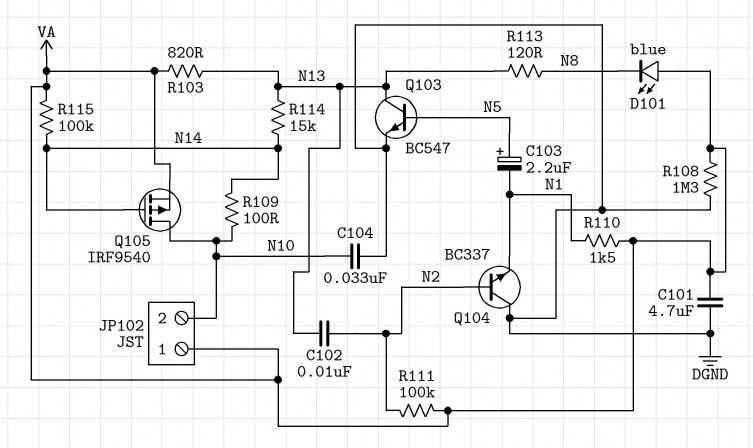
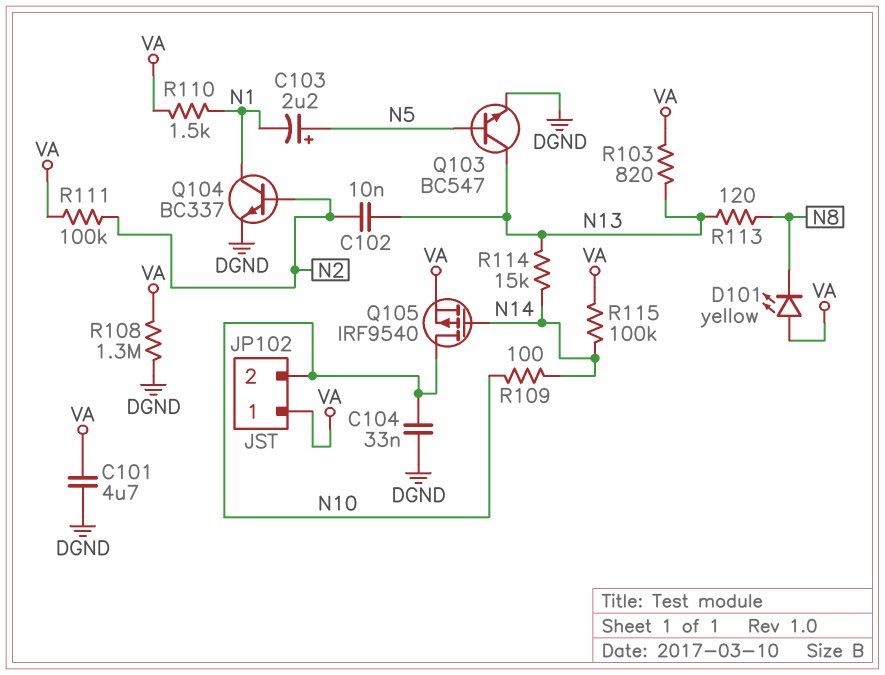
D101: LED blue (A VA, K N8) -> LED yellow (A VA, K N8)
Q104: NPN BC337 (B N2, C DGND, E N1) -> NPN BC337 (B N2, C N1, E DGND)

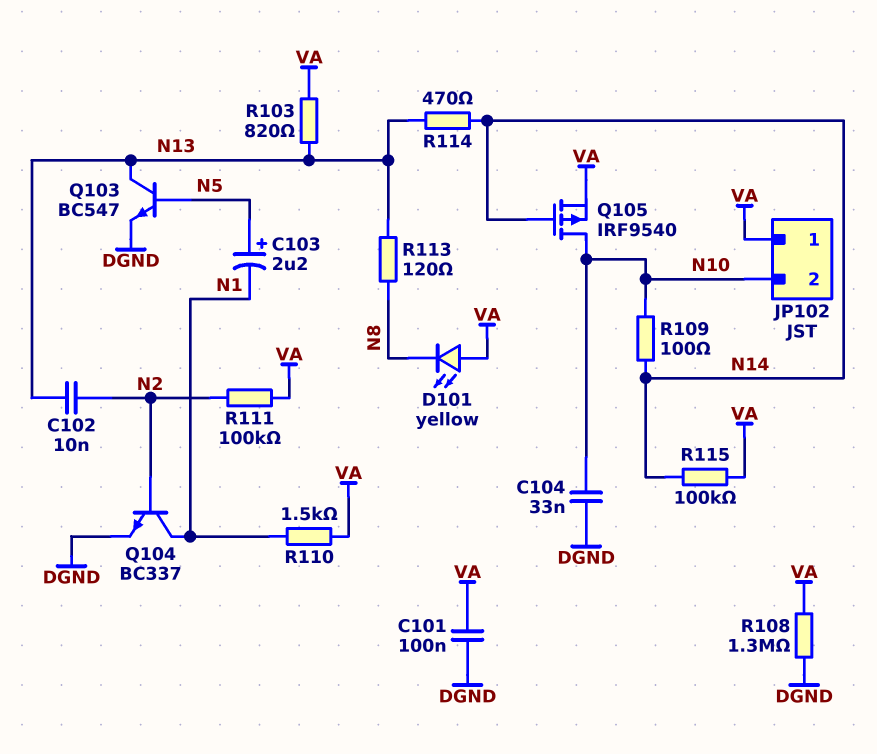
C101: 4.7uF (DGND, VA) -> 100nF (DGND, VA)
R114: 15k (N13, N14) -> 470 (N13, N14)

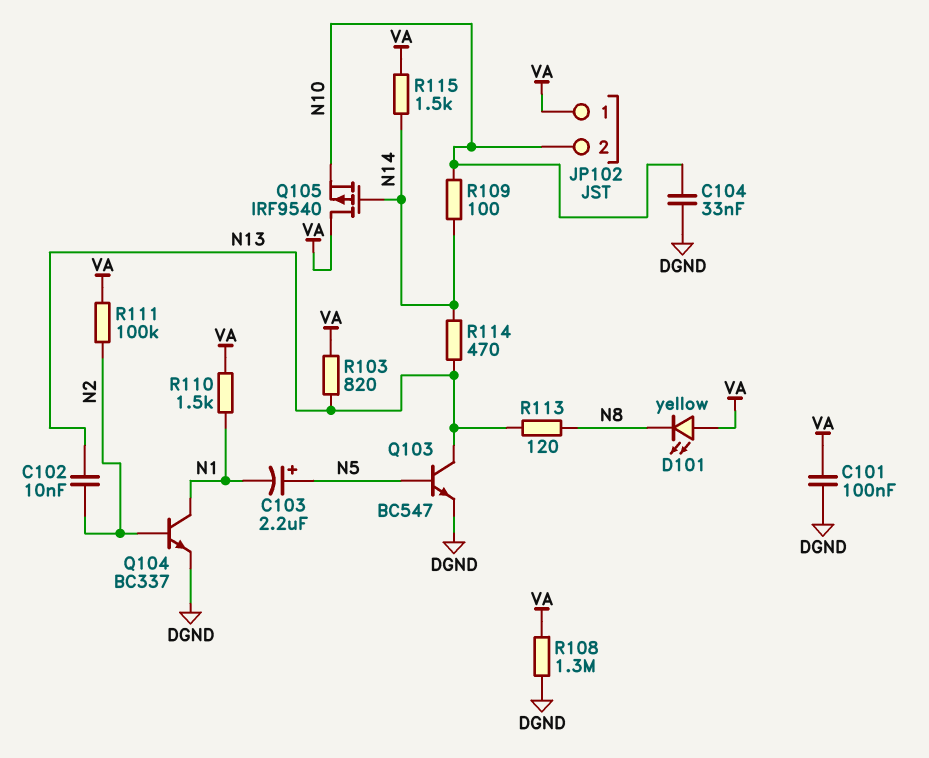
Q105: PMOS IRF9540 (G N14, D N10, S VA) -> PMOS IRF9540 (G N14, D VA, S N10)
R115: 100k (N14, VA) -> 1.5k (N14, VA)

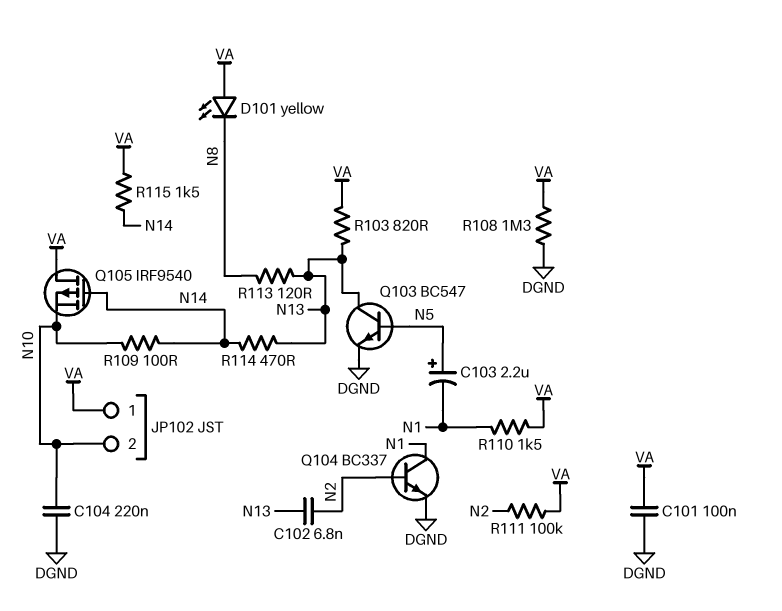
C102: 10nF (N2, N13) -> 6.8nF (N2, N13)
C104: 33nF (DGND, N10) -> 220nF (DGND, N10)

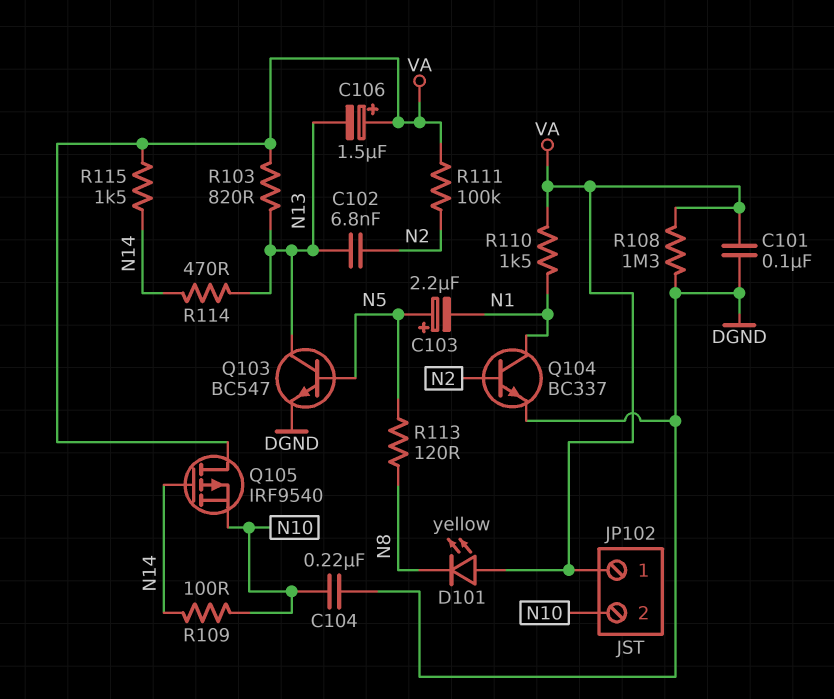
C106: none -> 1.5uF (plus VA, minus N13)
R113: 120 (N8, N13) -> 120 (N5, N8)

